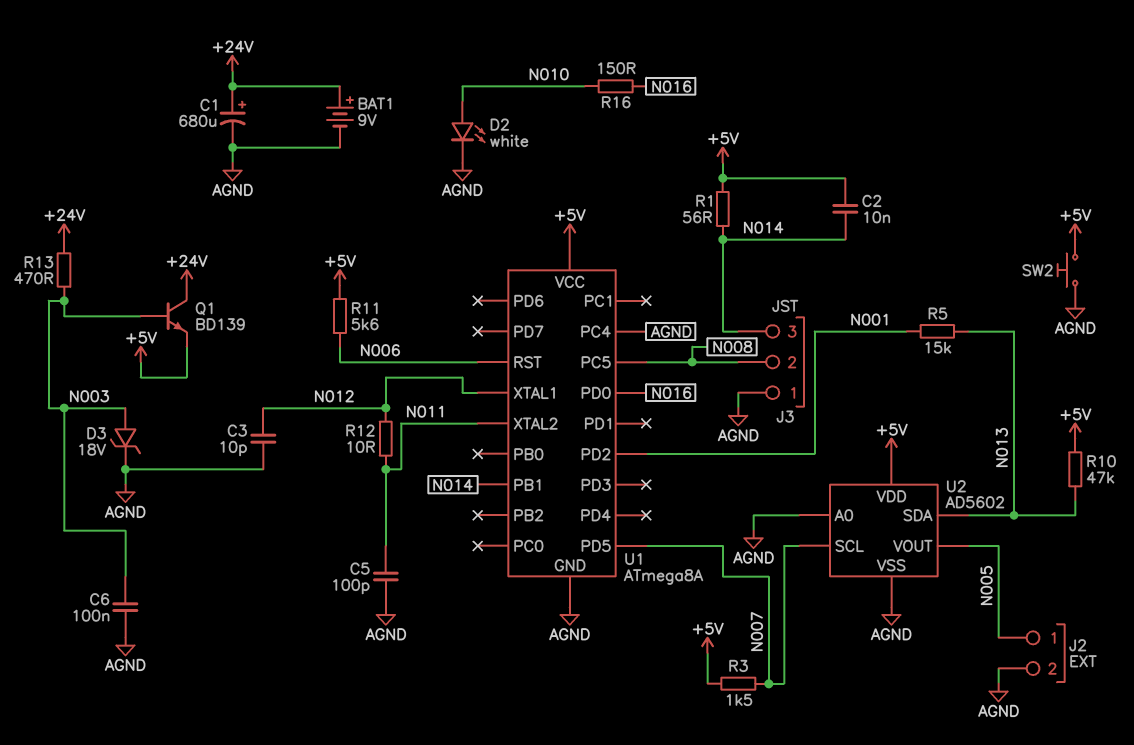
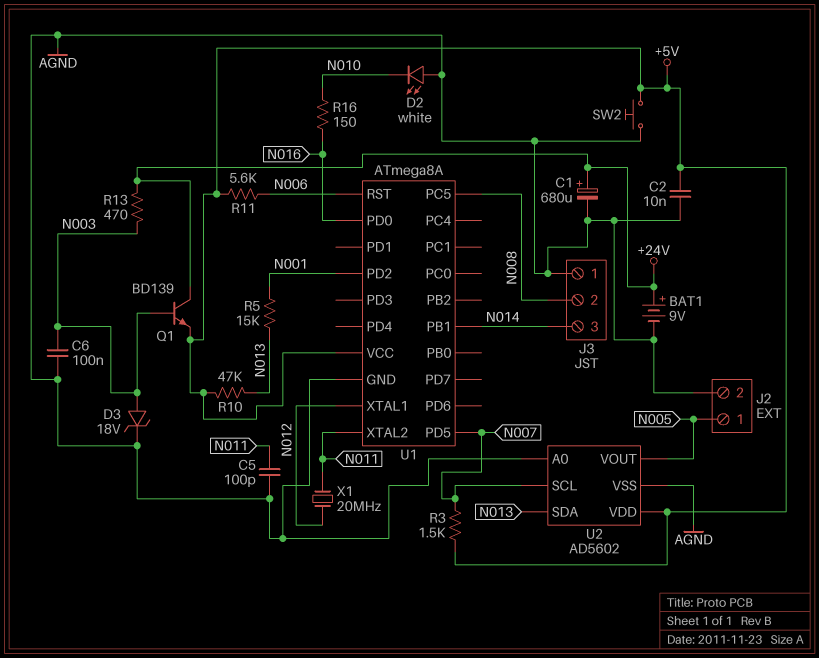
C2: 10nF (+5V, N014) -> 10nF (+5V, AGND)
C3: 10pF (AGND, N012) -> none
D2: LED white (A N010, K AGND) -> LED white (A AGND, K N010)
R1: 56 (+5V, N014) -> none
R12: 10 (N011, N012) -> none
U1 pin PC4: AGND -> none
X1: none -> 20MHz (N011, N012)

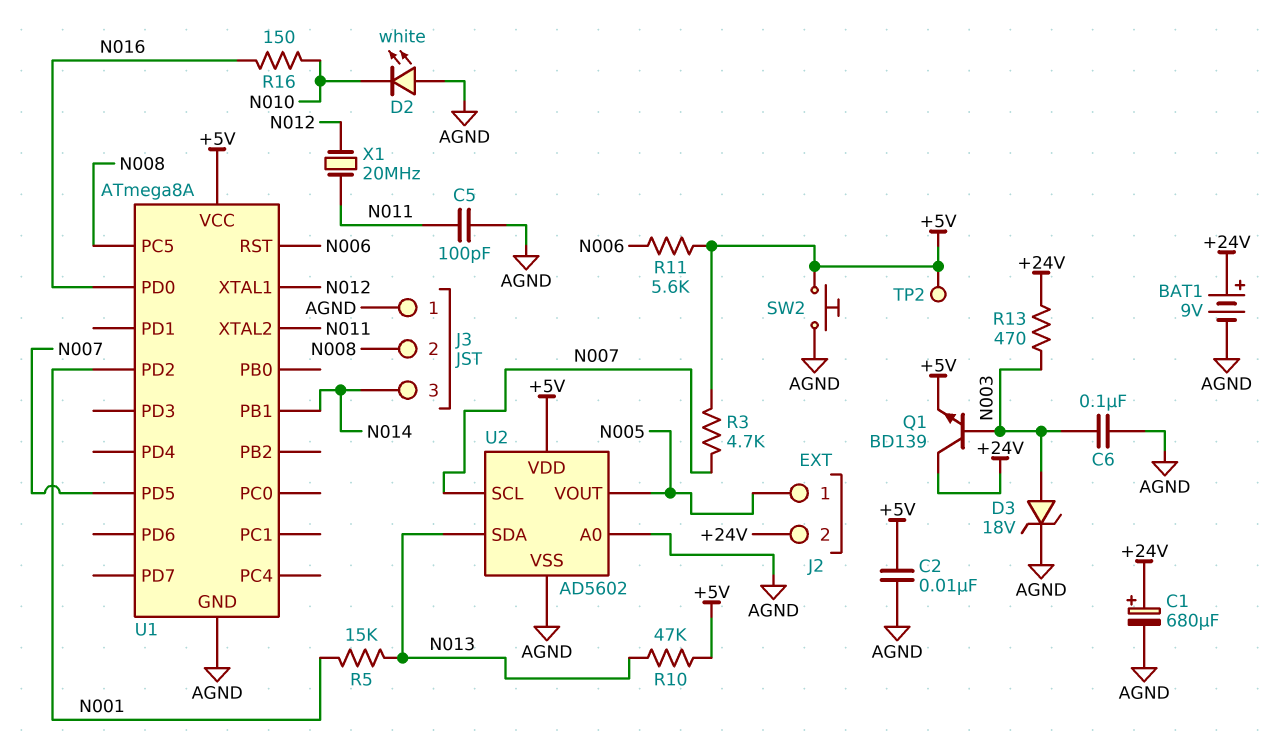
J2 pin 2: AGND -> +24V
R3: 1.5k (+5V, N007) -> 4.7k (+5V, N007)
TP2: none -> test point (+5V)

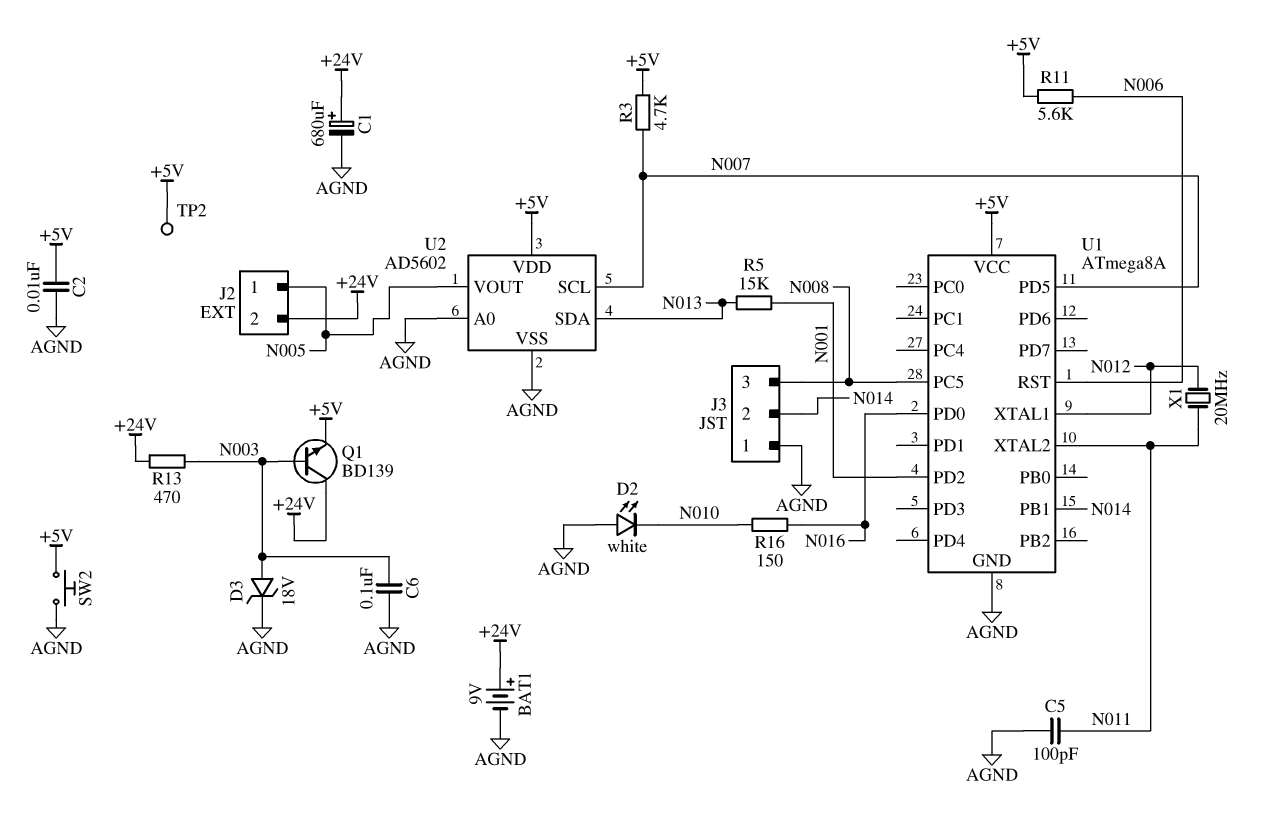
J3 pin 2: N008 -> N014
J3 pin 3: N014 -> N008
R10: 47k (+5V, N013) -> none

